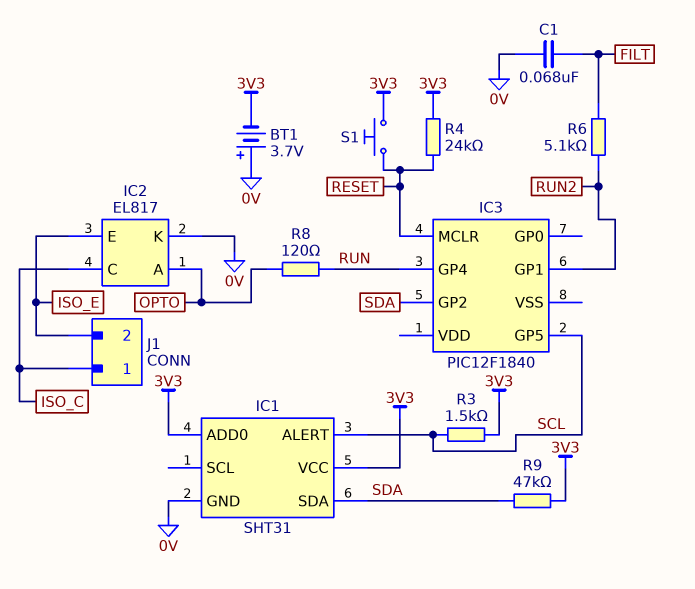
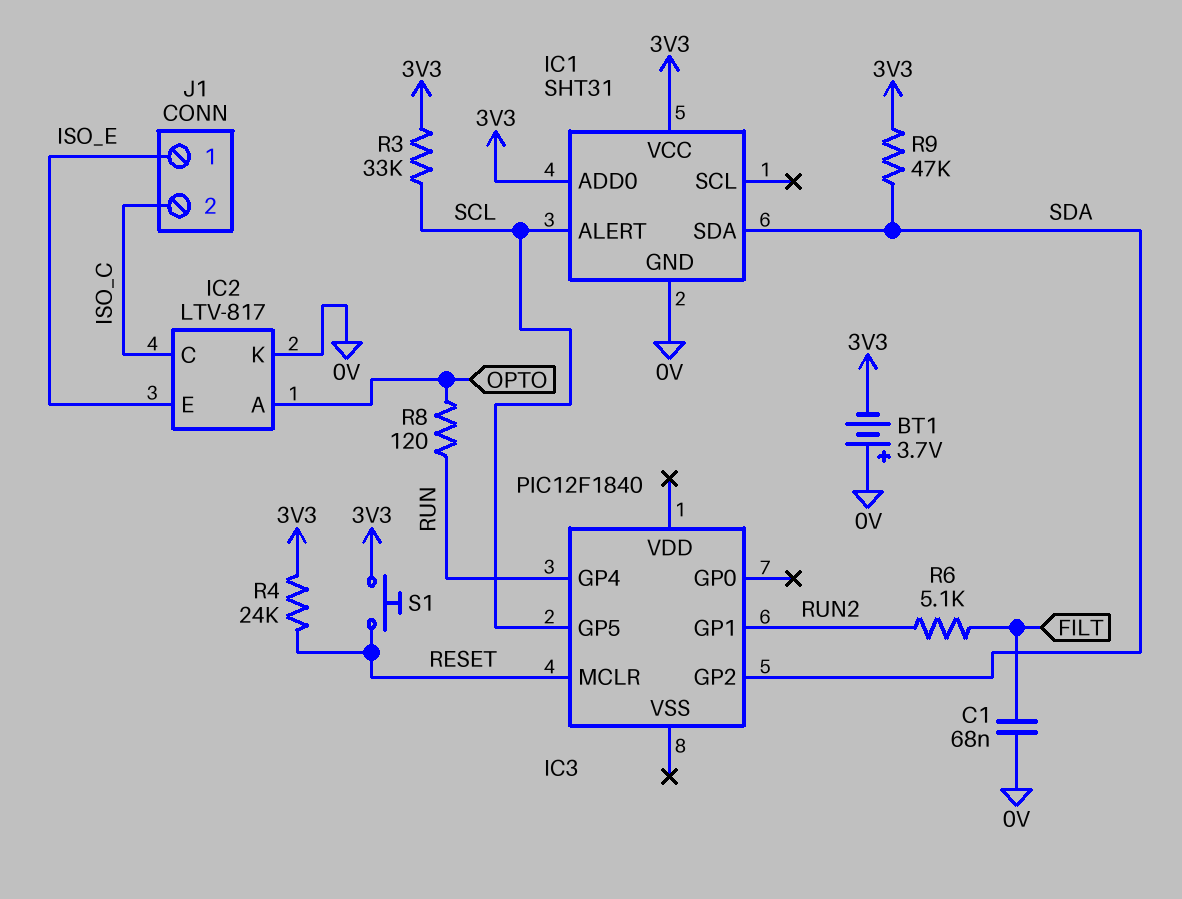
IC2: EL817 -> LTV-817
J1 pin 1: ISO_C -> ISO_E
J1 pin 2: ISO_E -> ISO_C
R3: 1.5k (3V3, SCL) -> 33k (3V3, SCL)

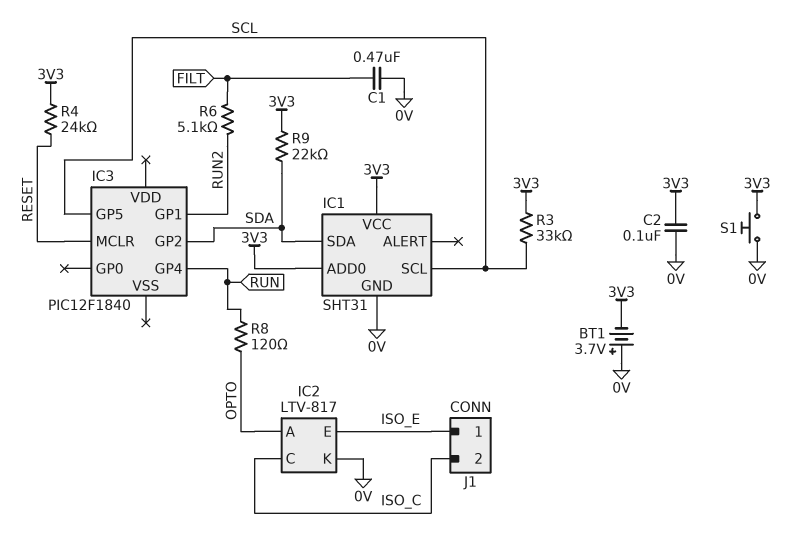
C1: 68nF (0V, FILT) -> 470nF (0V, FILT)
C2: none -> 100nF (0V, 3V3)
IC1 pin ALERT: SCL -> none
IC1 pin SCL: none -> SCL
R9: 47k (3V3, SDA) -> 22k (3V3, SDA)
S1: button (3V3, RESET) -> button (0V, 3V3)

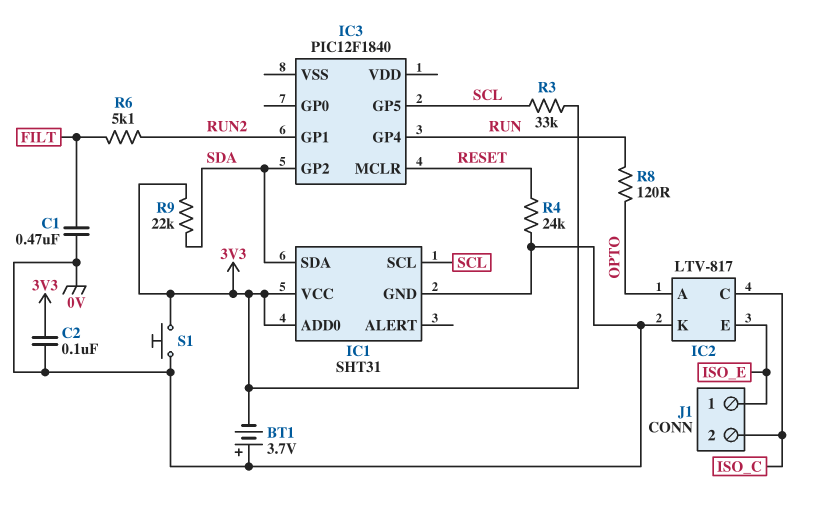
R4: 24k (3V3, RESET) -> 24k (0V, RESET)

